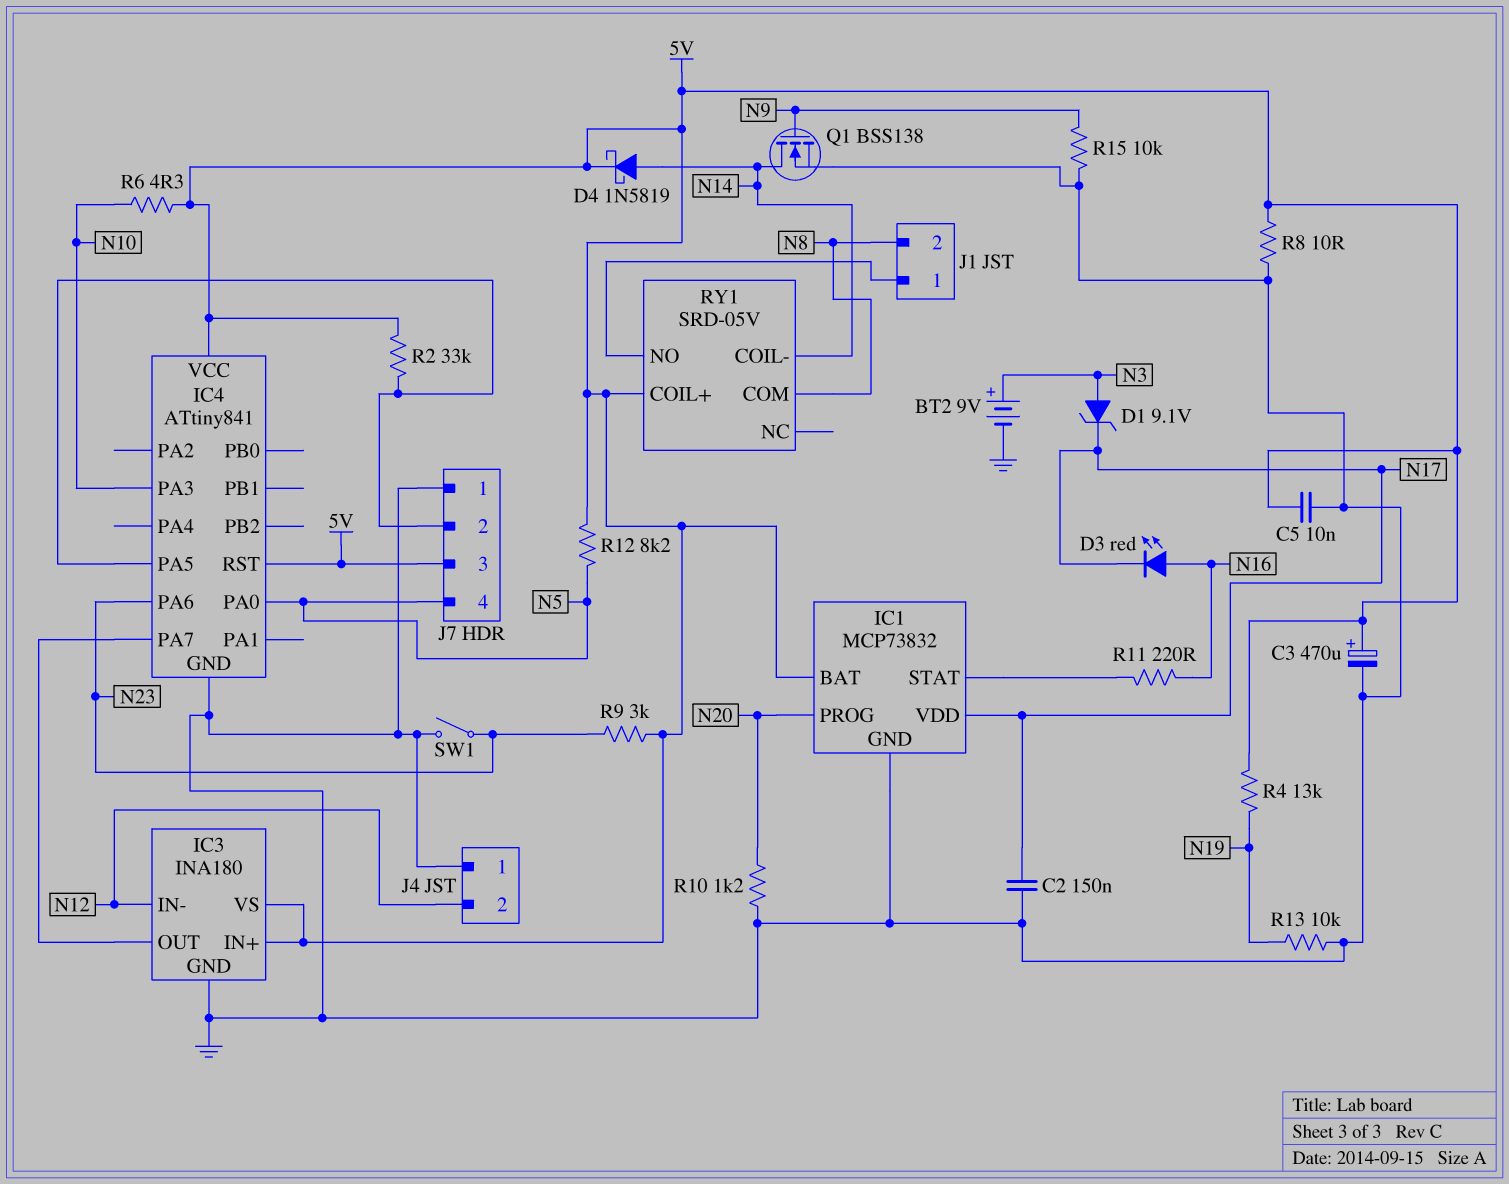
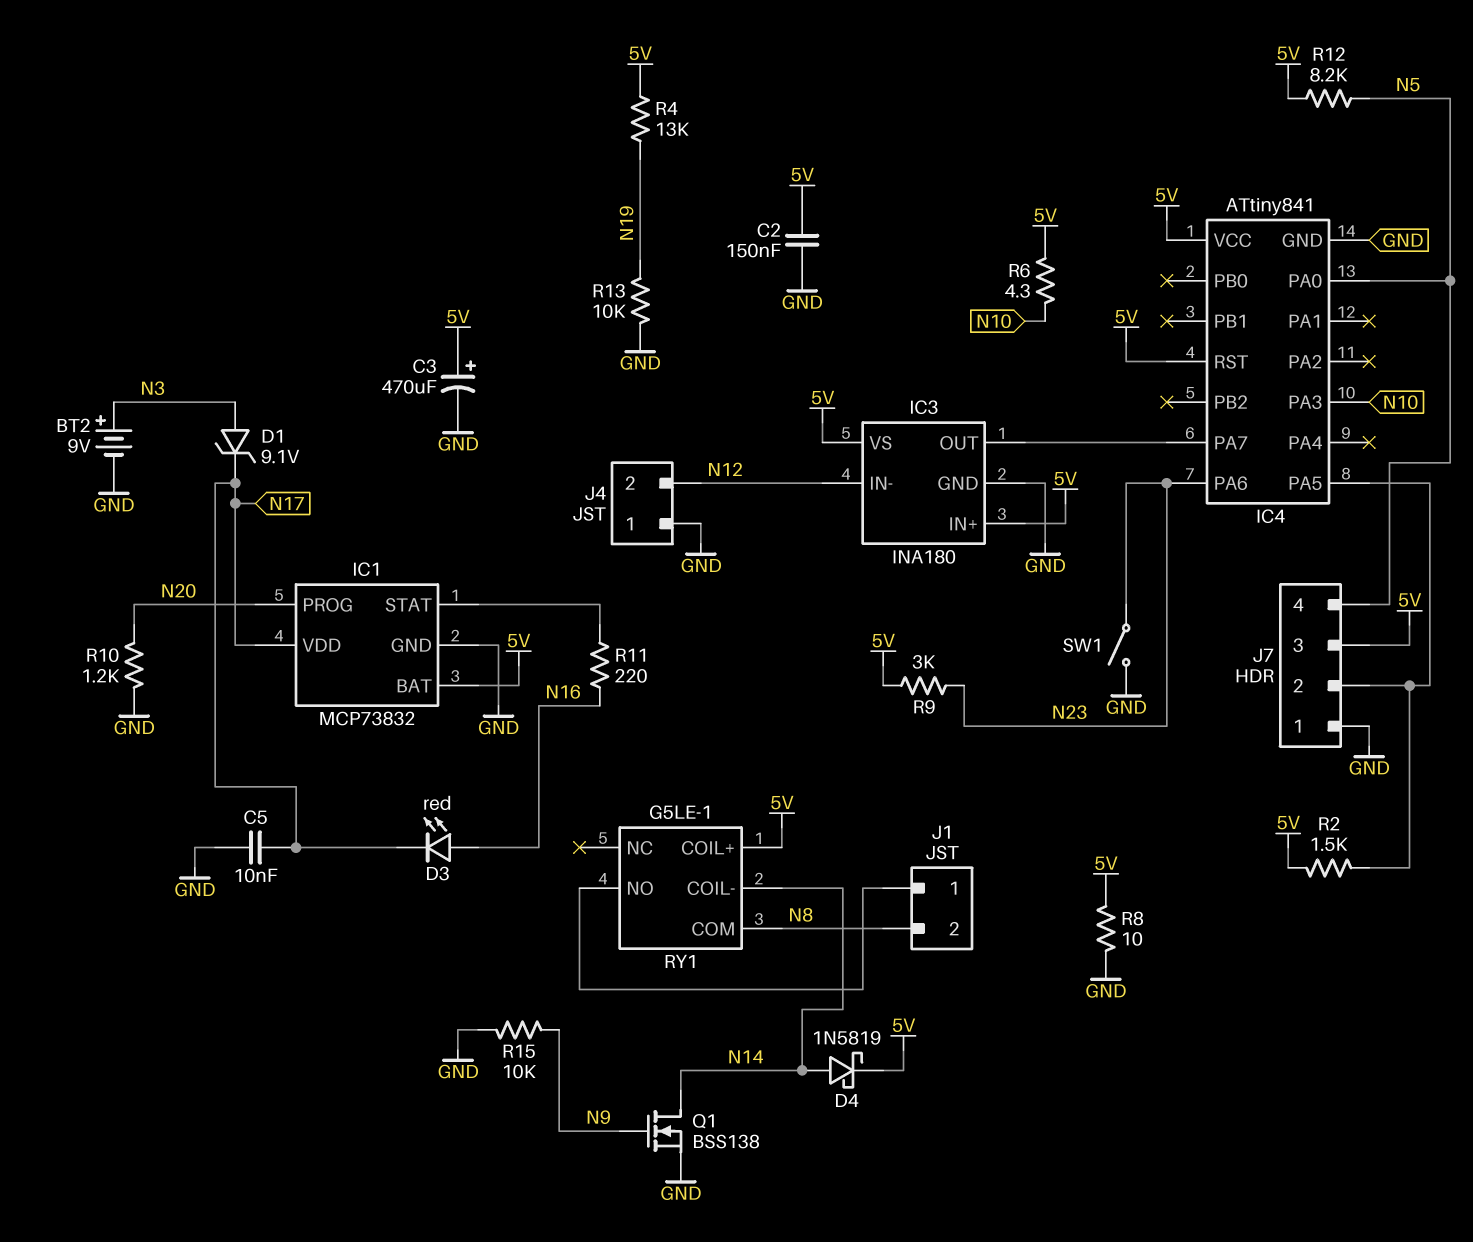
C2: 150nF (GND, N17) -> 150nF (5V, GND)
C5: 10nF (5V, GND) -> 10nF (GND, N17)
R2: 33k (5V, IC4/PA5) -> 1.5k (5V, IC4/PA5)
RY1: SRD-05V -> G5LE-1

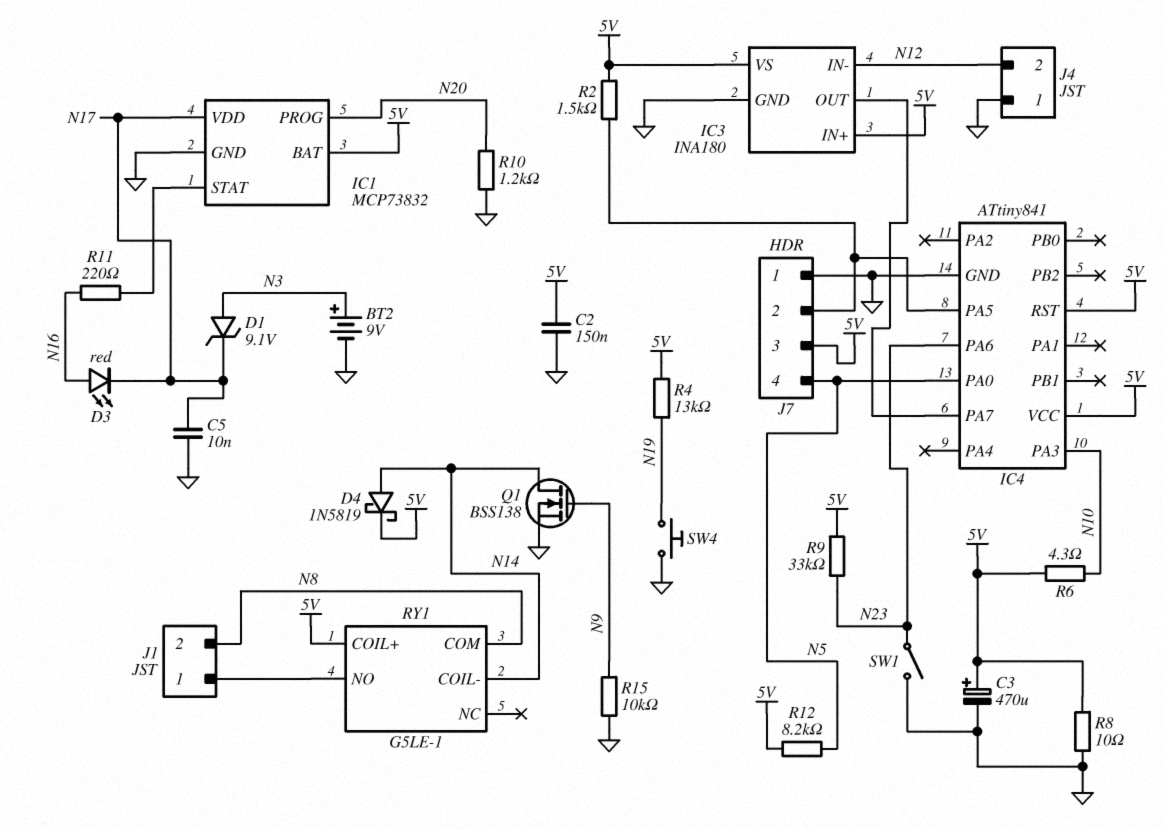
R9: 3k (5V, N23) -> 33k (5V, N23)
R13: 10k (GND, N19) -> none
SW4: none -> button (GND, N19)

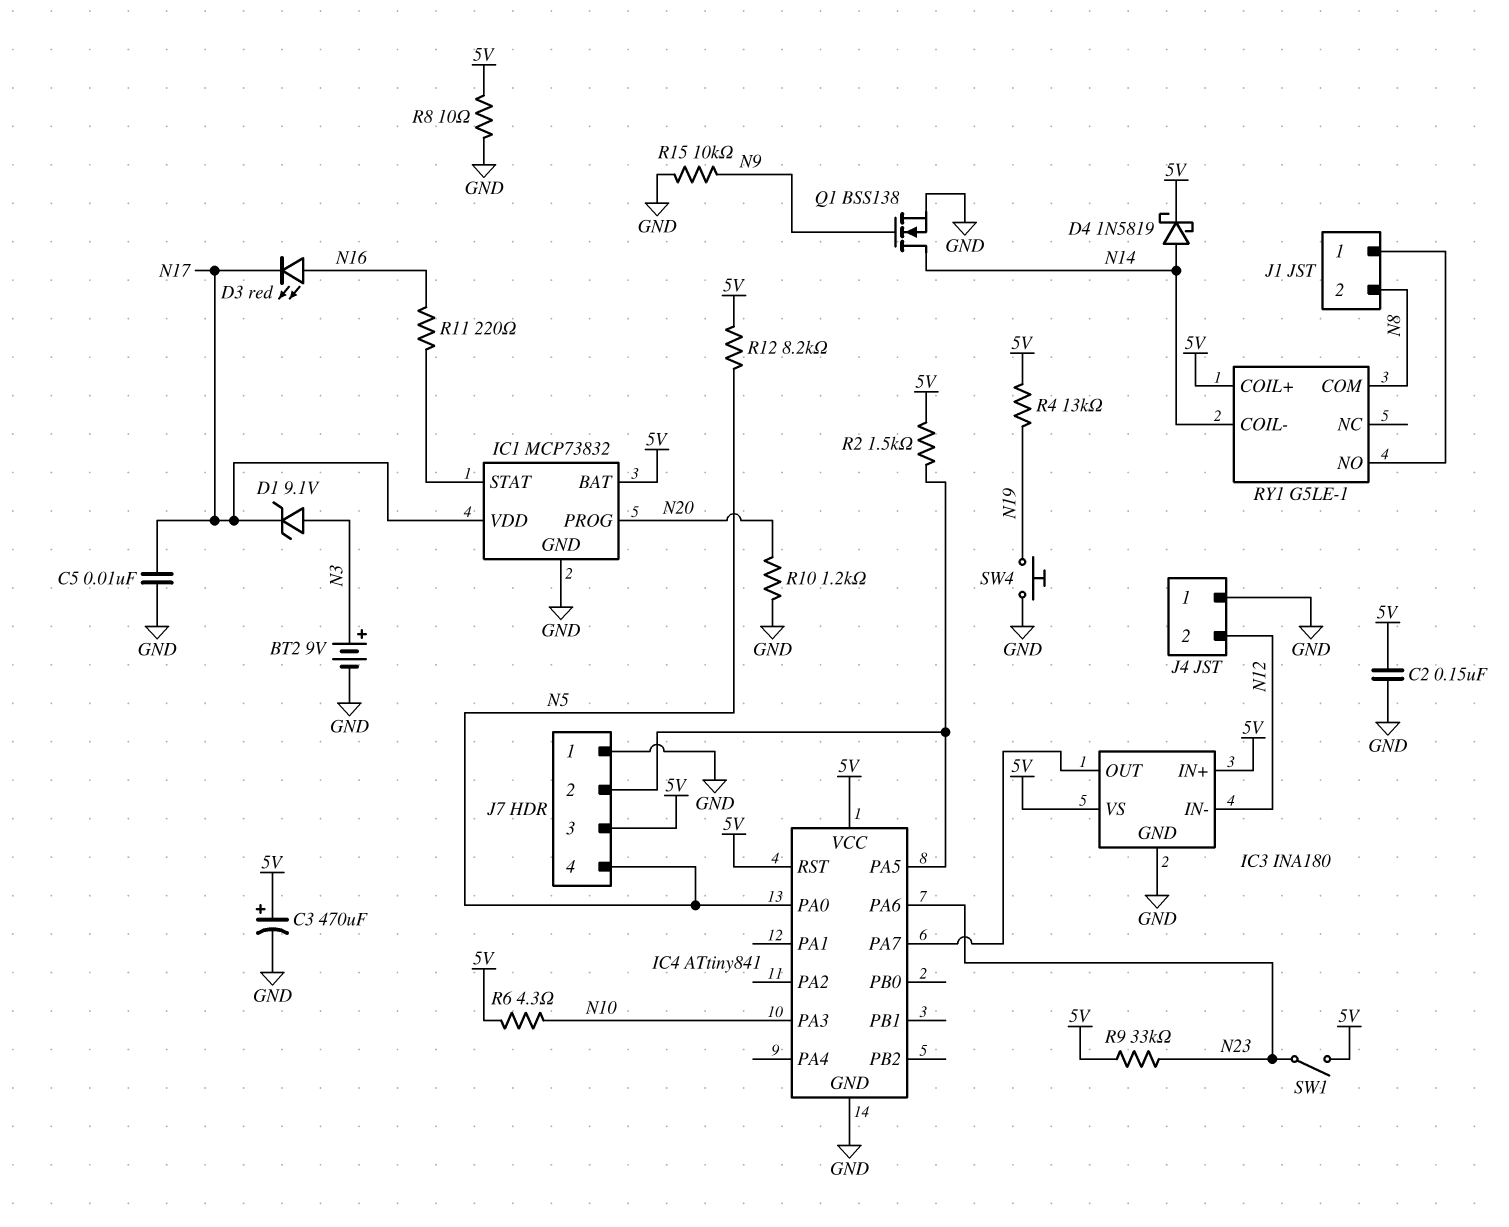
SW1: switch (GND, N23) -> switch (5V, N23)

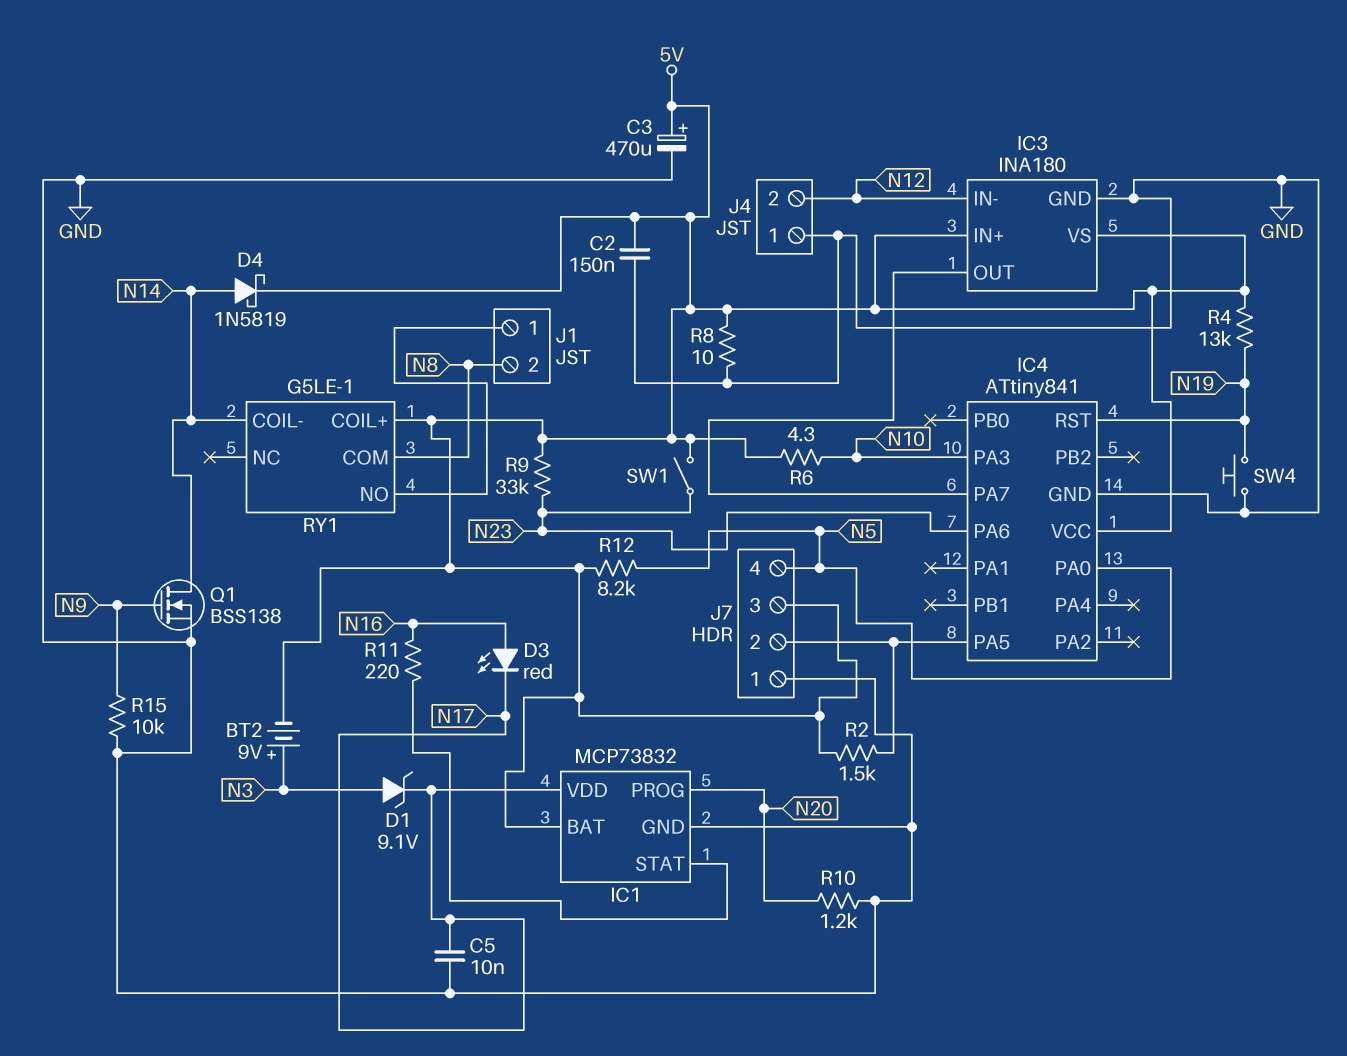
BT2: 9V (plus N3, minus GND) -> 9V (plus N3, minus 5V)
IC4 pin RST: 5V -> N19

